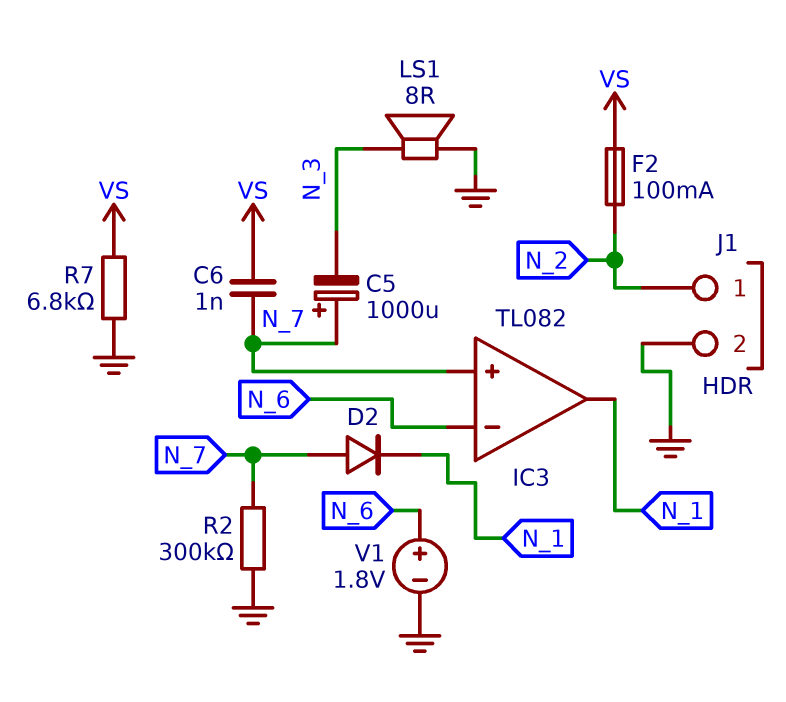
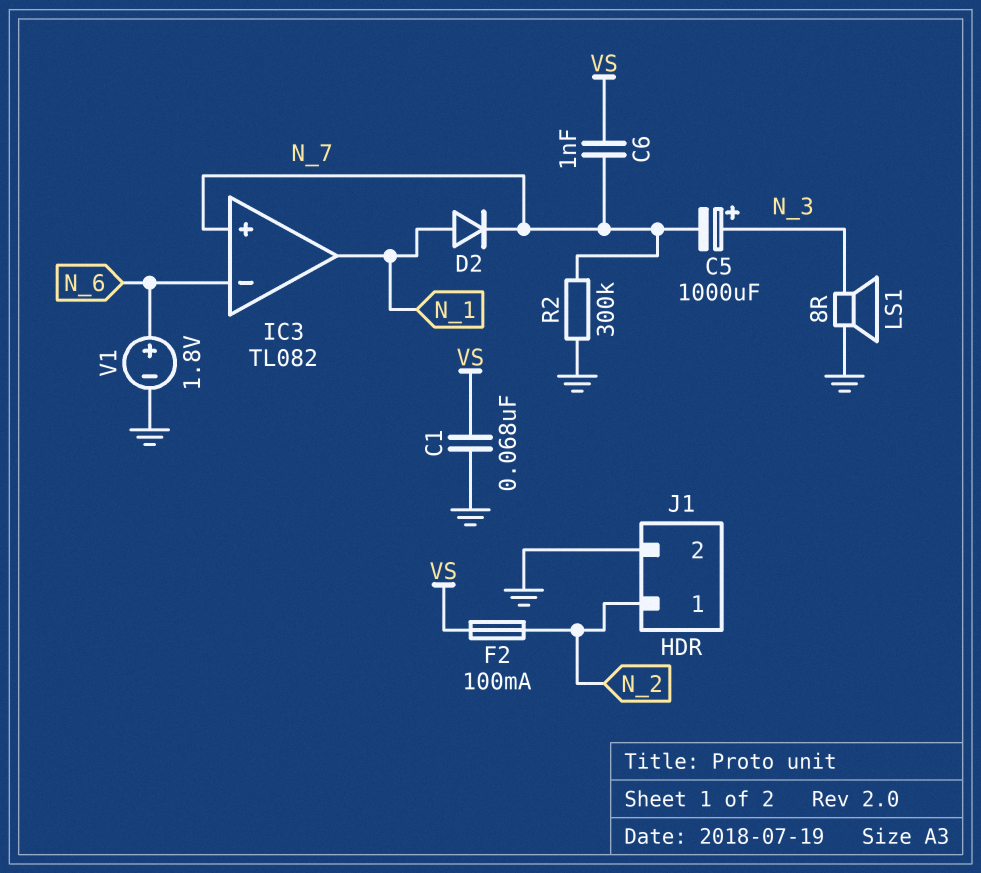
C1: none -> 68nF (GND, VS)
C5: 1000uF (plus N_7, minus N_3) -> 1000uF (plus N_3, minus N_7)
D2: diode (A N_7, K N_1) -> diode (A N_1, K N_7)
R7: 6.8k (GND, VS) -> none

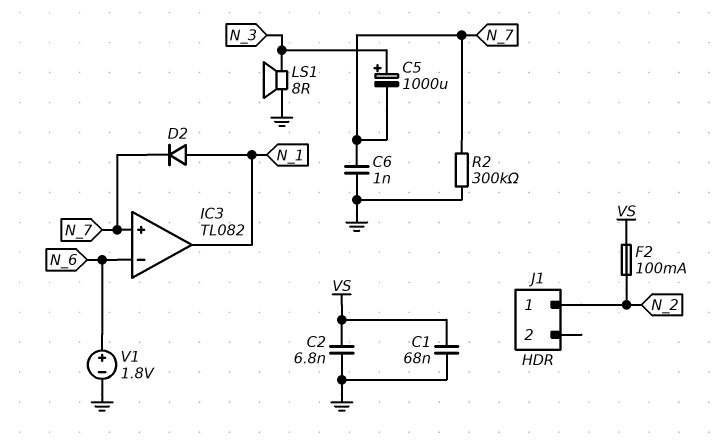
C2: none -> 6.8nF (GND, VS)
C6: 1nF (N_7, VS) -> 1nF (GND, N_7)
J1 pin 2: GND -> none

